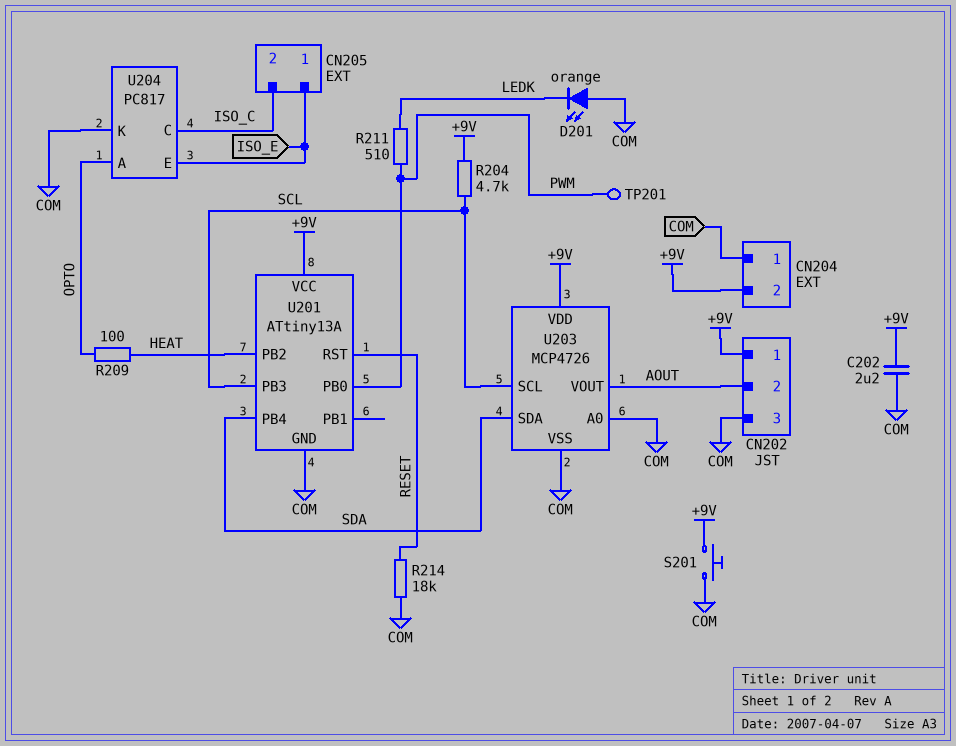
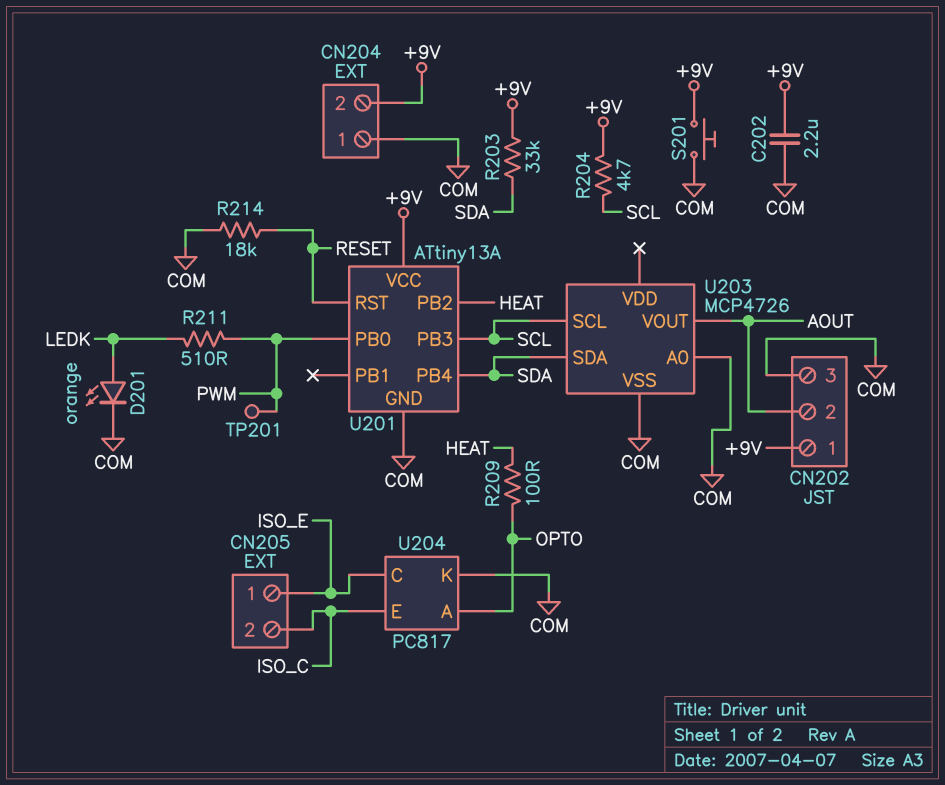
D201: LED orange (A COM, K LEDK) -> LED orange (A LEDK, K COM)
R203: none -> 33k (+9V, SDA)
U203 pin VDD: +9V -> none
U204 pin C: ISO_C -> ISO_E
U204 pin E: ISO_E -> ISO_C

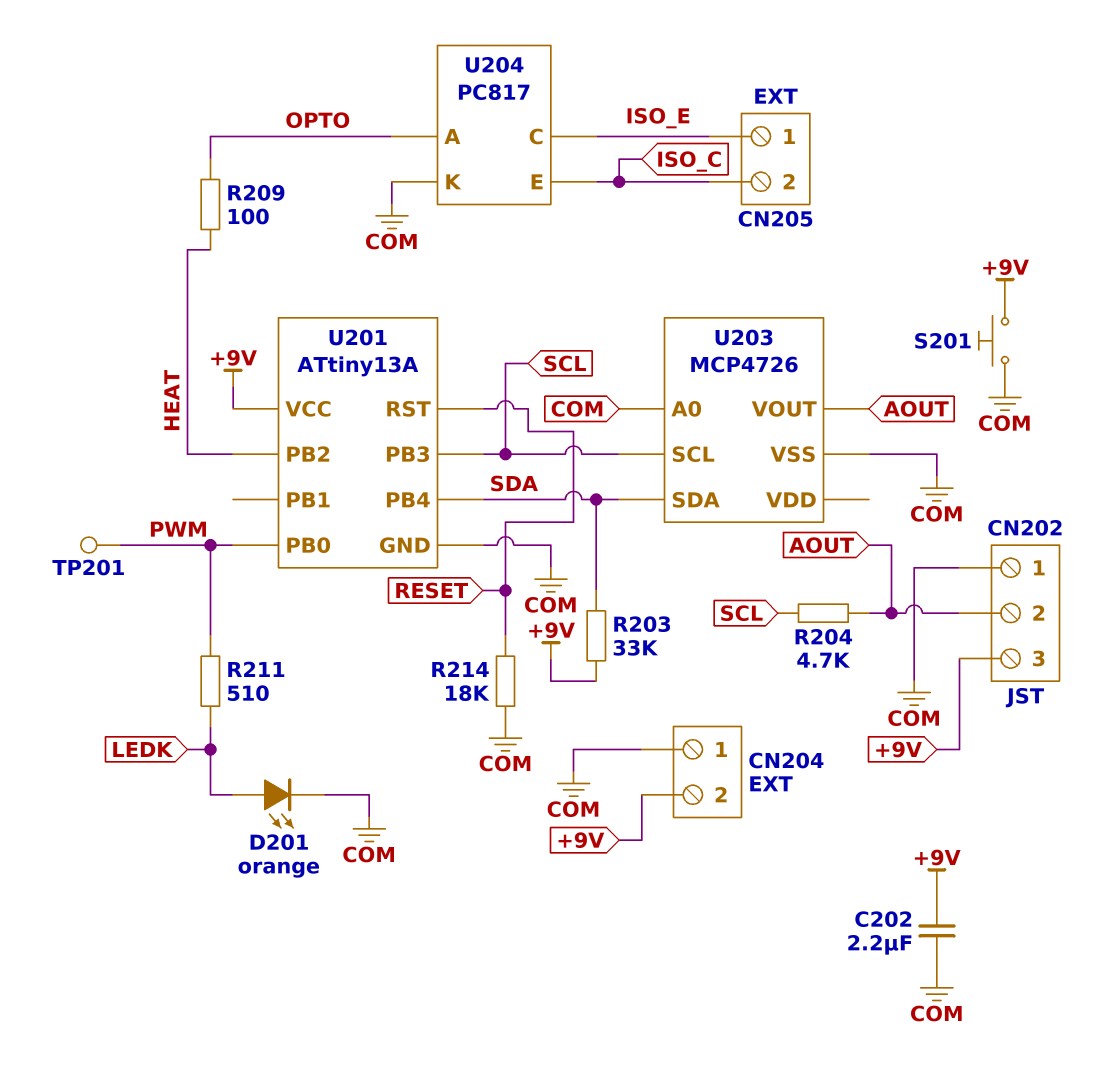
CN202 pin 1: +9V -> COM
CN202 pin 3: COM -> +9V
R204: 4.7k (+9V, SCL) -> 4.7k (AOUT, SCL)

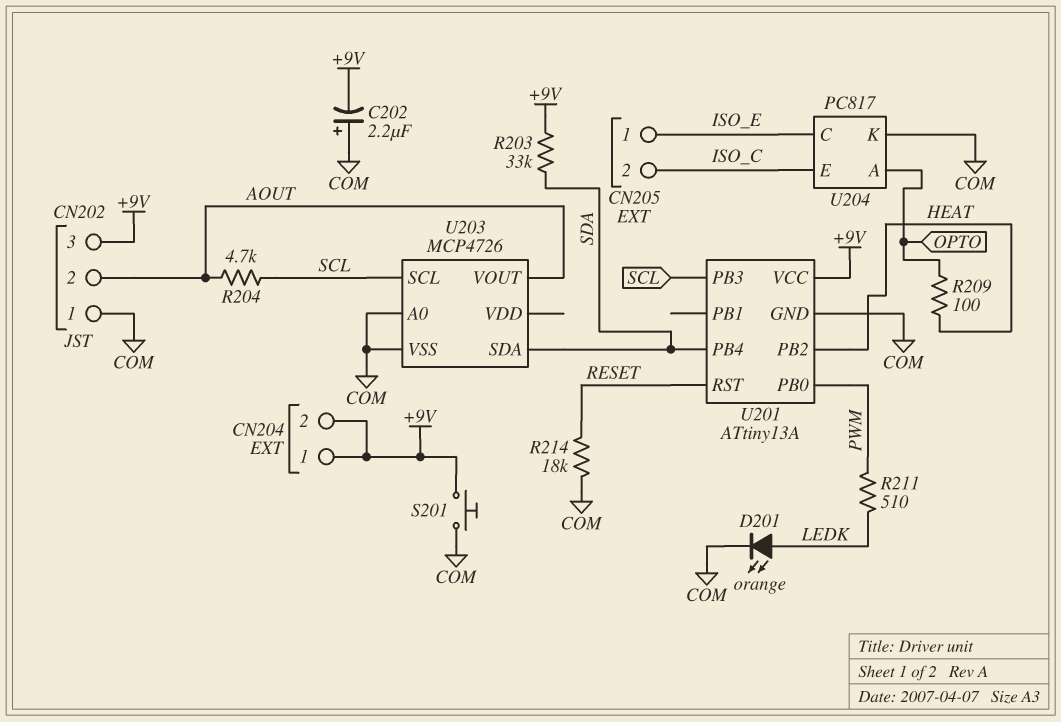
C202: 2.2uF (+9V, COM) -> 2.2uF (plus COM, minus +9V)
CN204 pin 1: COM -> +9V
TP201: test point (PWM) -> none

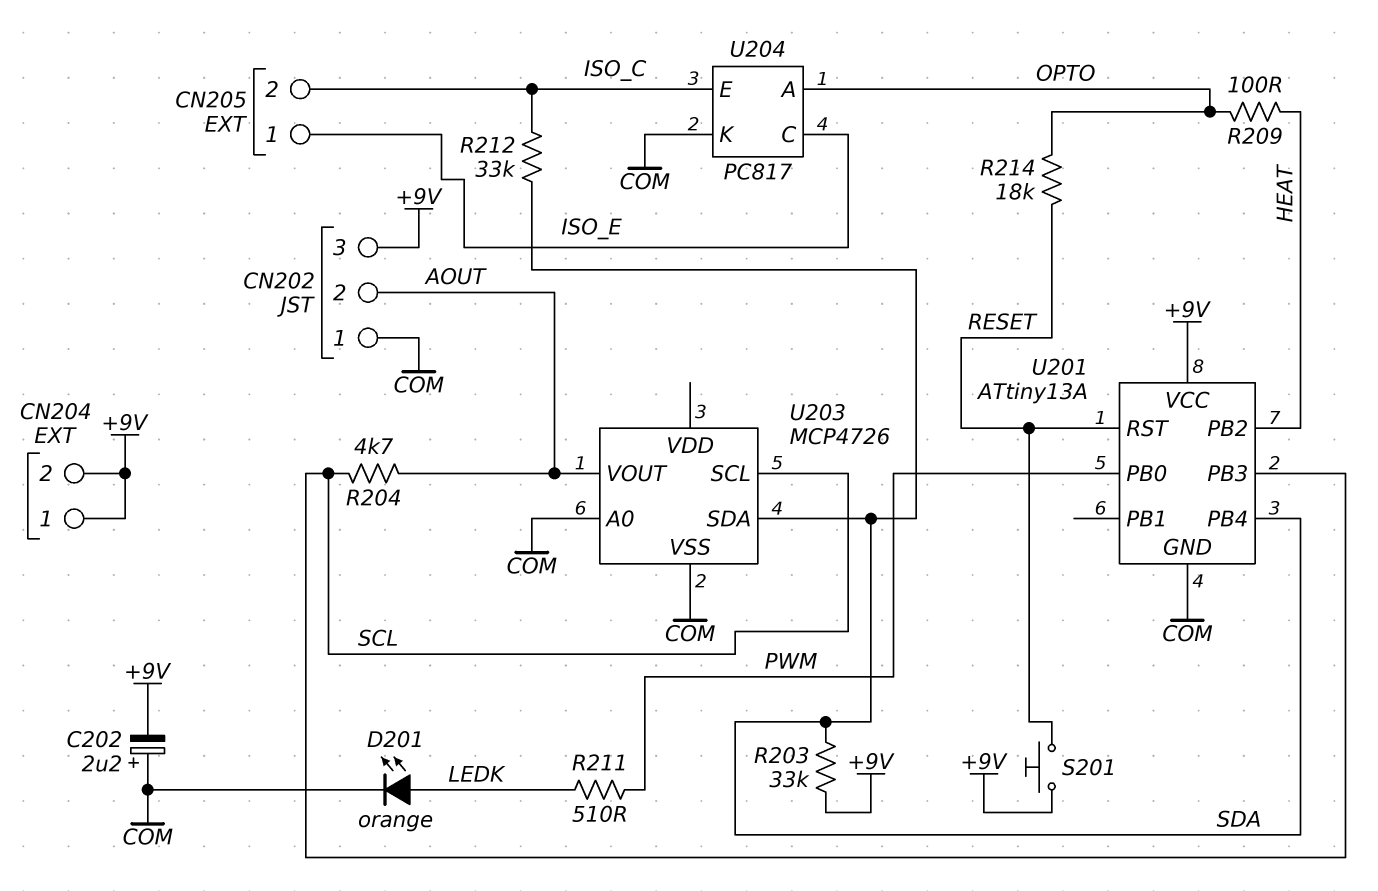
R212: none -> 33k (ISO_C, SDA)
R214: 18k (COM, RESET) -> 18k (OPTO, RESET)
S201: button (+9V, COM) -> button (+9V, RESET)

